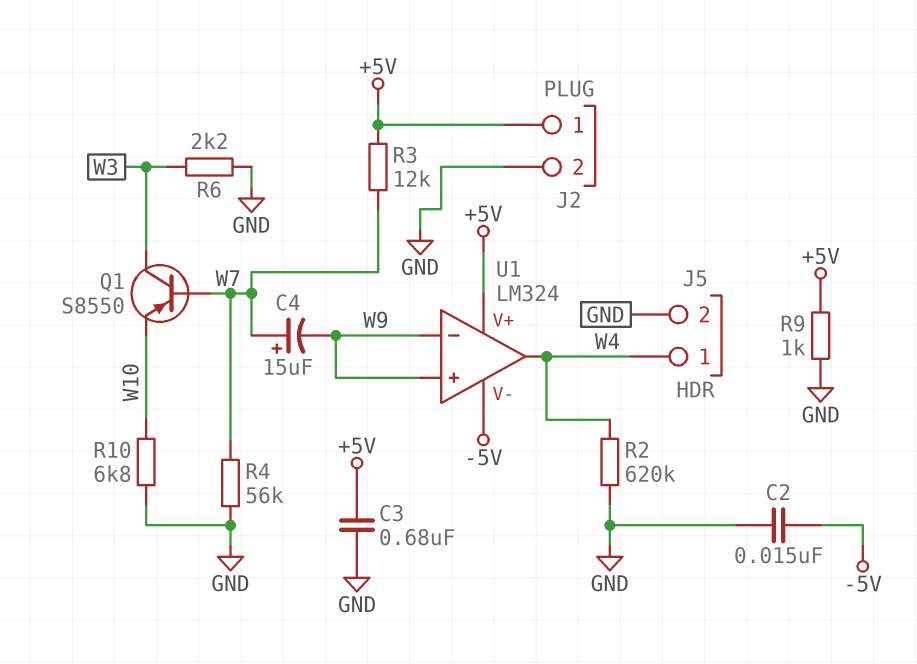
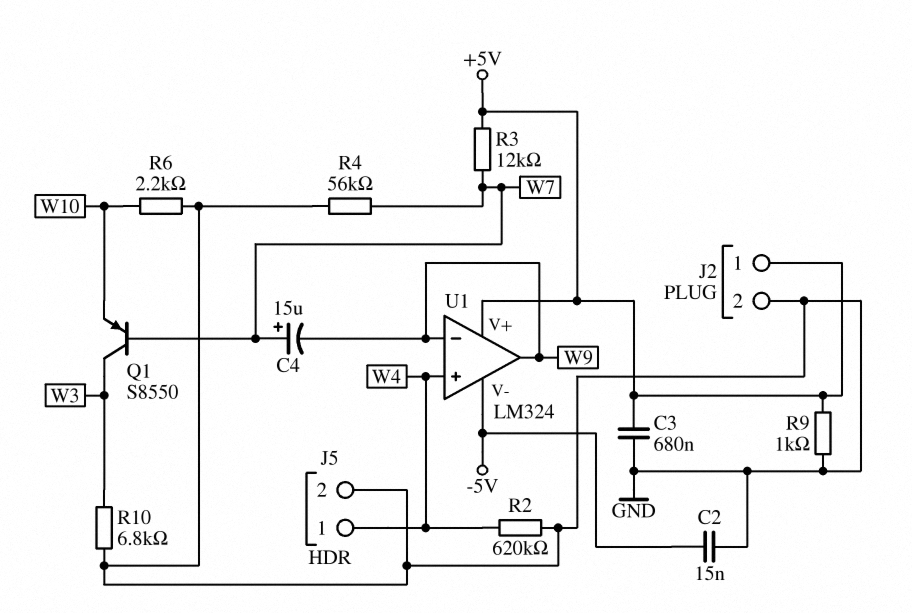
R6: 2.2k (GND, W3) -> 2.2k (GND, W10)
R10: 6.8k (GND, W10) -> 6.8k (GND, W3)
U1 pin in+: W9 -> W4
U1 pin out: W4 -> W9

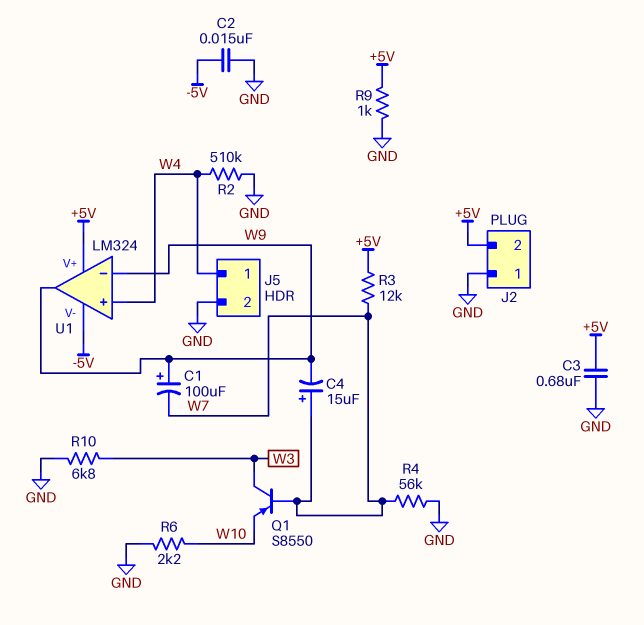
C1: none -> 100uF (plus W9, minus W7)
J2 pin 1: +5V -> GND
J2 pin 2: GND -> +5V
R2: 620k (GND, W4) -> 510k (GND, W4)

